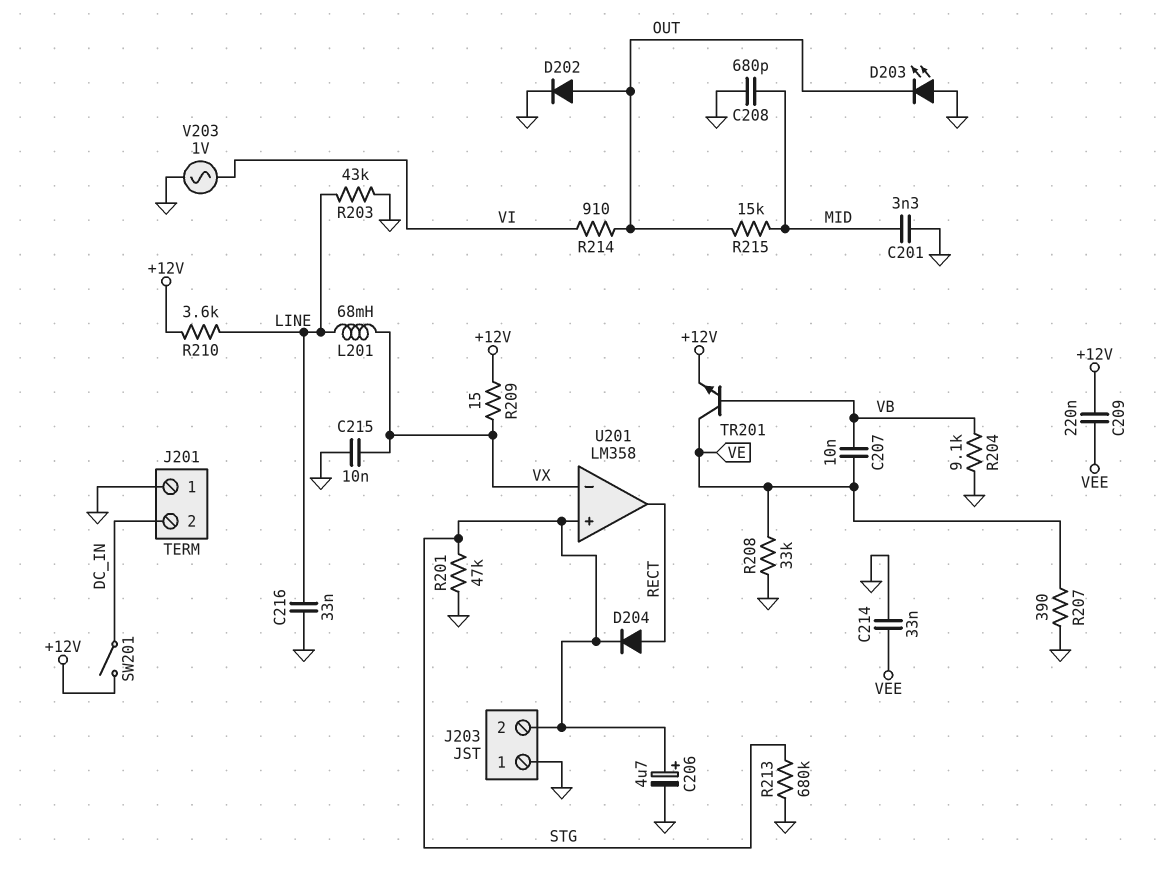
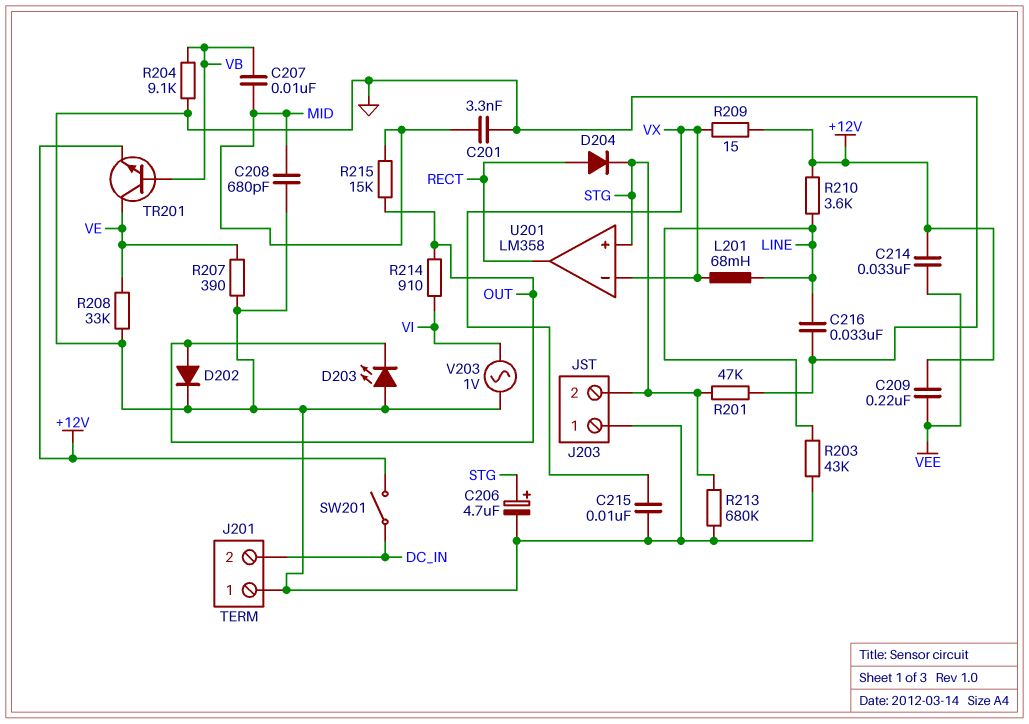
C207: 10nF (VB, VE) -> 10nF (MID, VB)
C214: 33nF (GND, VEE) -> 33nF (+12V, VEE)

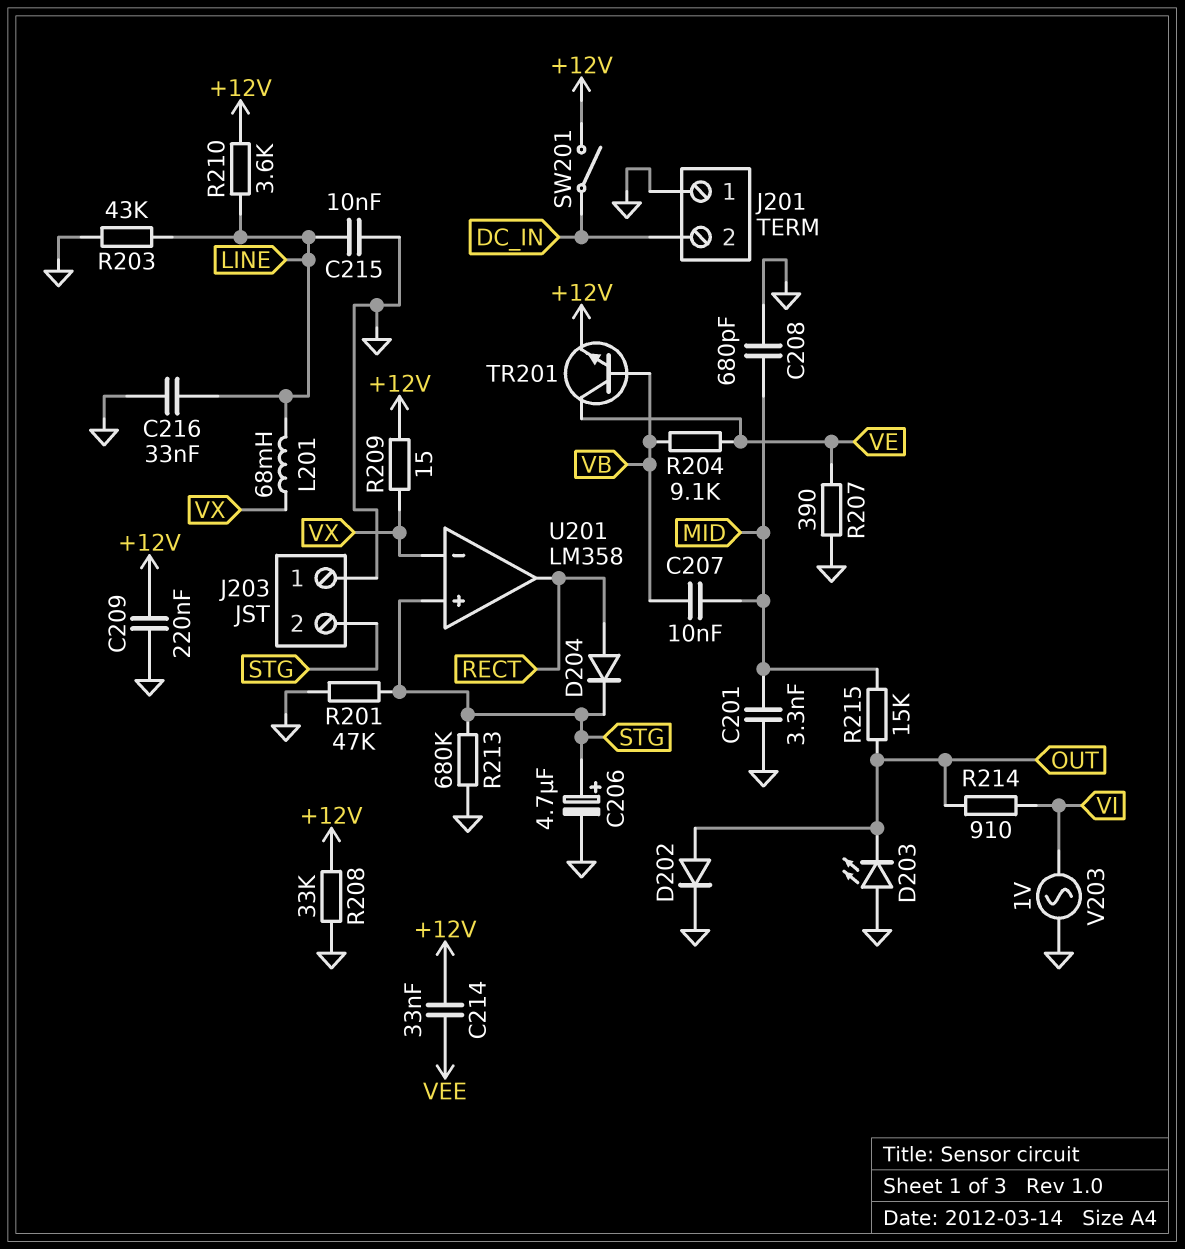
C209: 220nF (+12V, VEE) -> 220nF (+12V, GND)
C215: 10nF (GND, VX) -> 10nF (GND, LINE)
R204: 9.1k (GND, VB) -> 9.1k (VB, VE)
R208: 33k (GND, VE) -> 33k (+12V, GND)

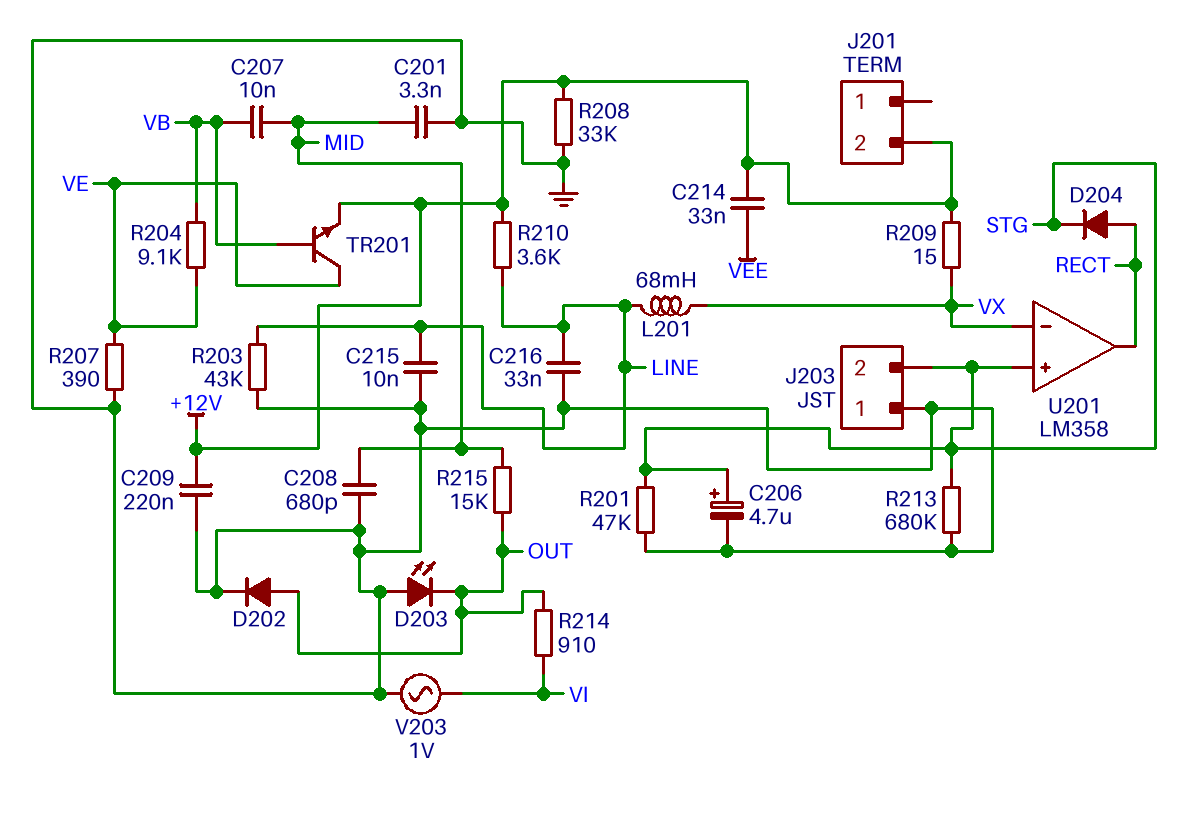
J201 pin 1: GND -> none
J201 pin 2: DC_IN -> +12V
SW201: switch (+12V, DC_IN) -> none

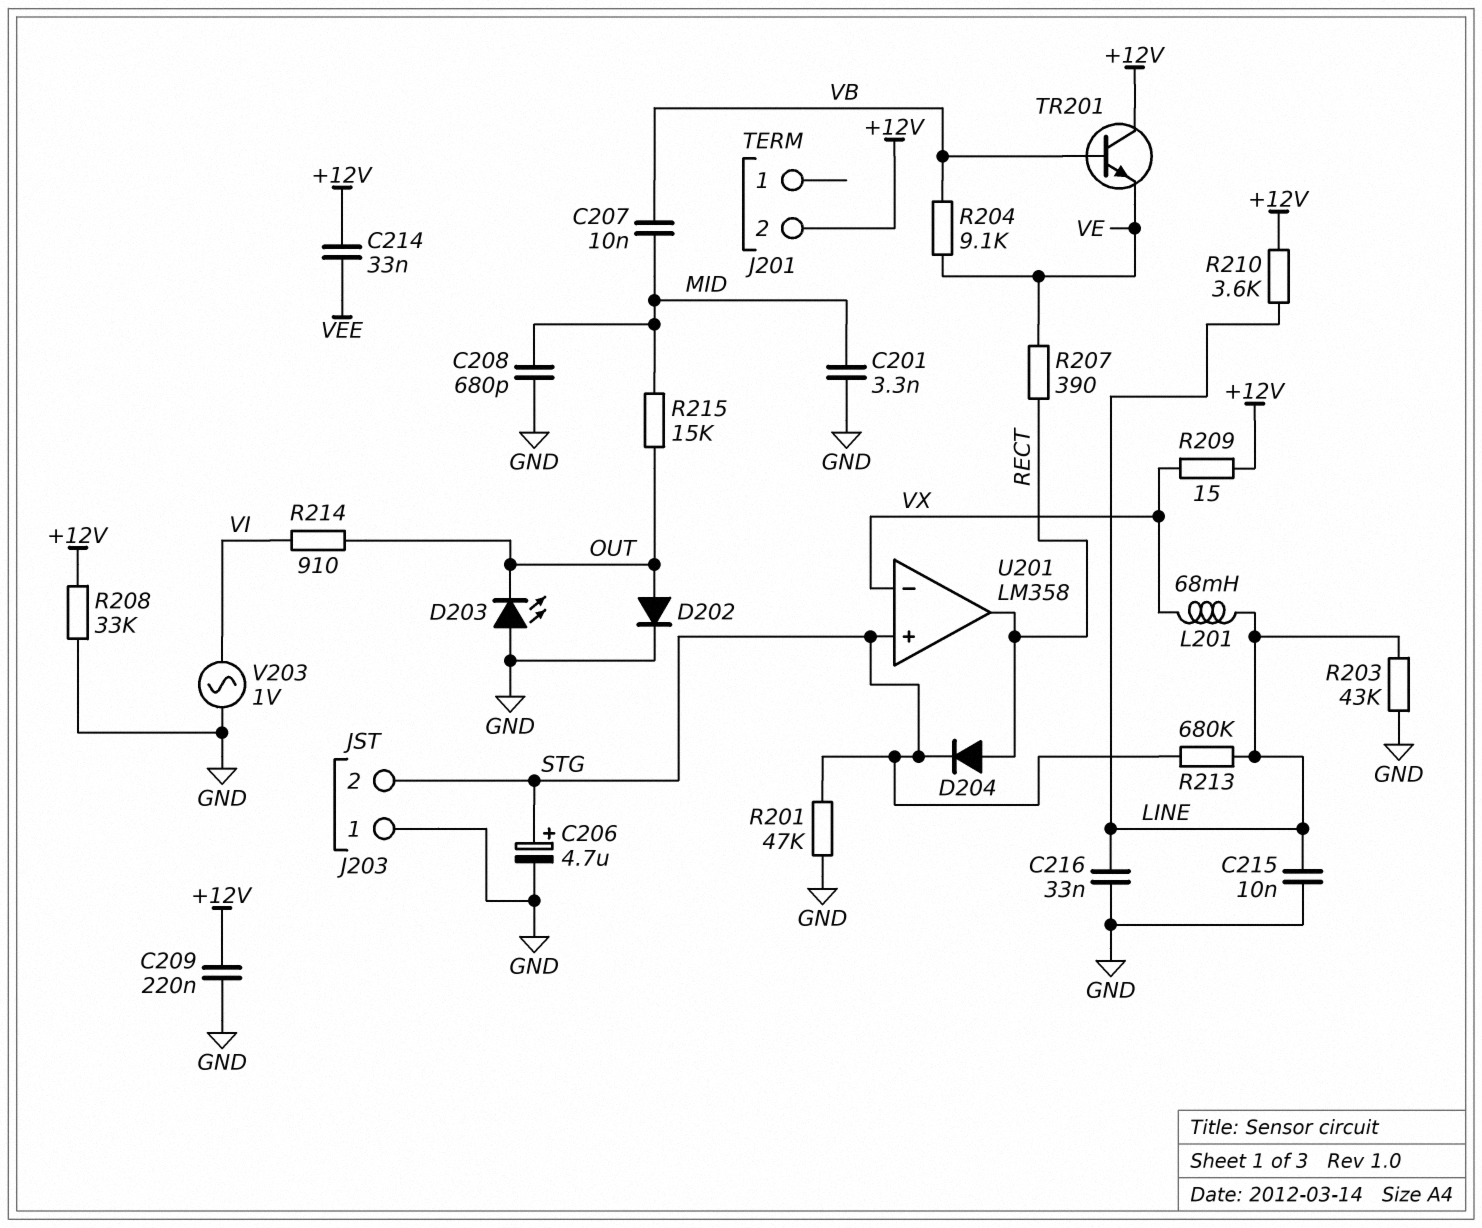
R207: 390 (GND, VE) -> 390 (RECT, VE)
R213: 680k (GND, STG) -> 680k (LINE, STG)
TR201: NPN (B VB, C VE, E +12V) -> NPN (B VB, C +12V, E VE)

